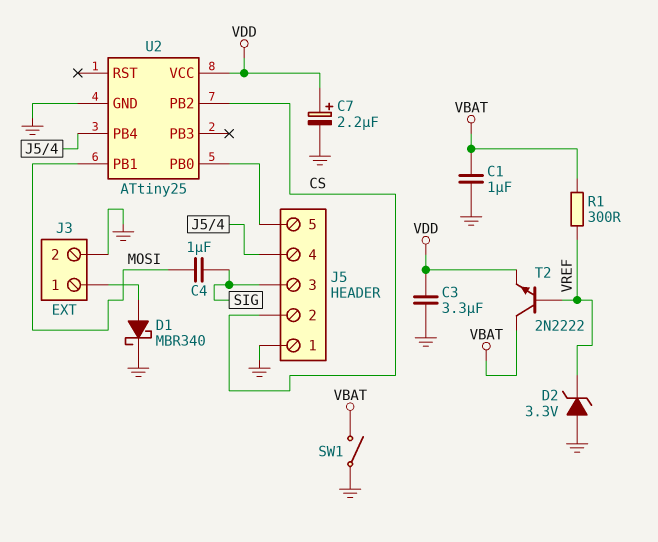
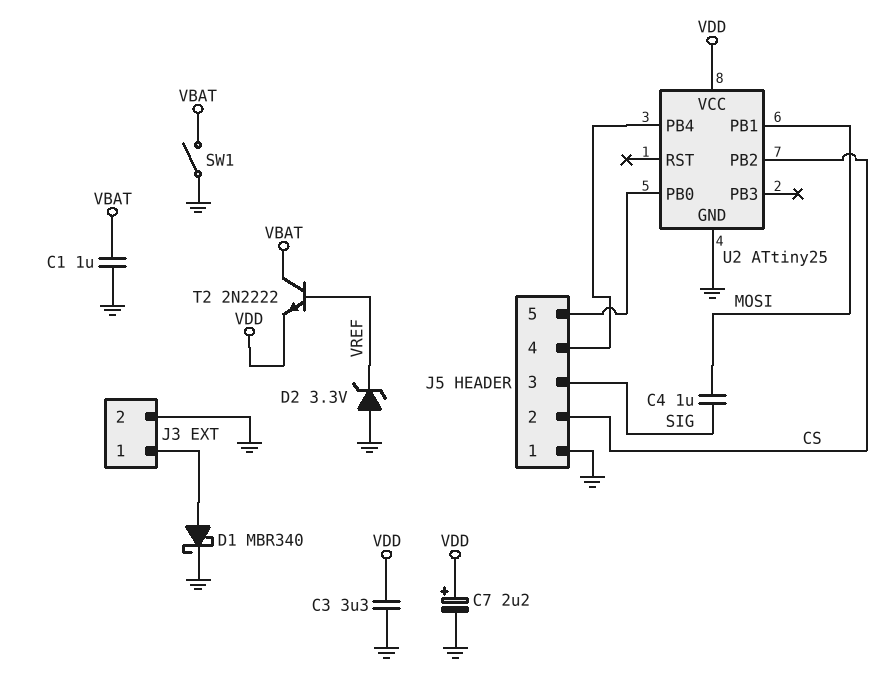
R1: 300 (VBAT, VREF) -> none

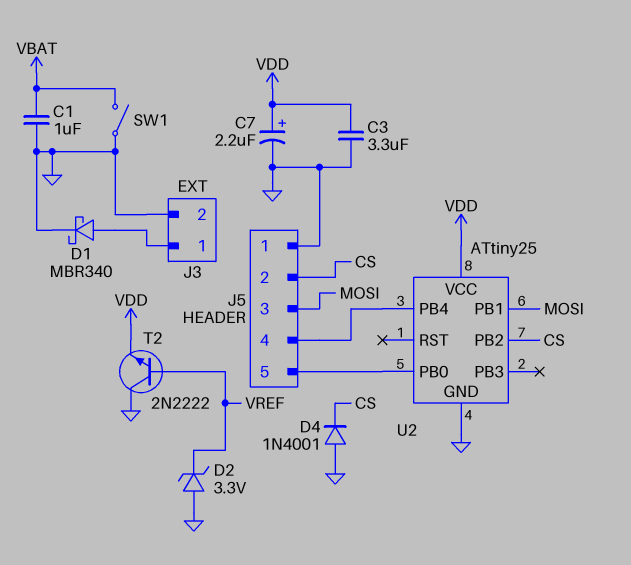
C4: 1uF (MOSI, SIG) -> none
D4: none -> diode 1N4001 (A GND, K CS)
J5 pin 3: SIG -> MOSI
T2: NPN 2N2222 (B VREF, C VBAT, E VDD) -> NPN 2N2222 (B VREF, C GND, E VDD)

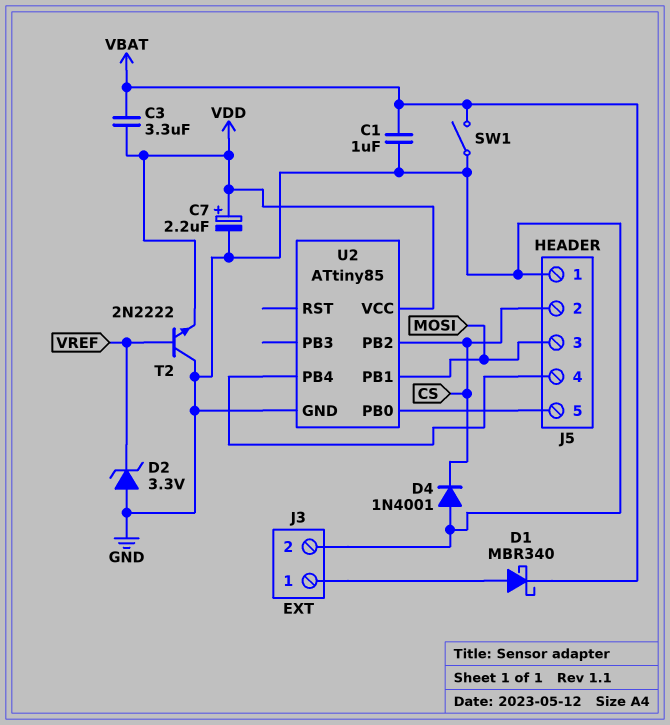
C3: 3.3uF (GND, VDD) -> 3.3uF (VBAT, VDD)
D1: schottky MBR340 (A J3/1, K GND) -> schottky MBR340 (A J3/1, K VBAT)
U2: ATtiny25 -> ATtiny85

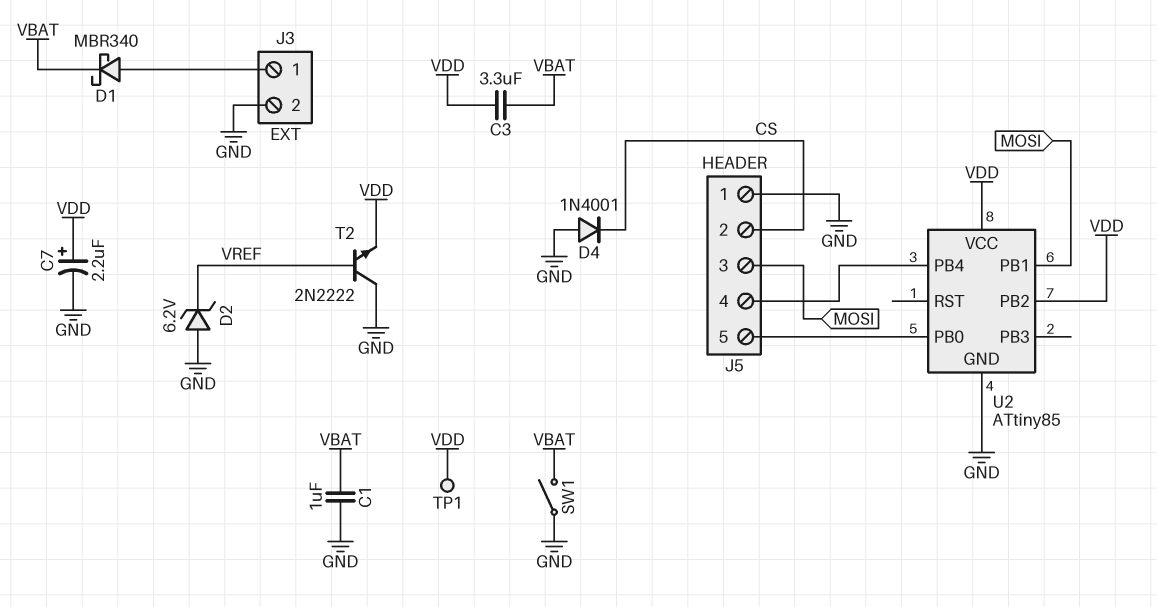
D2: zener 3.3V (A GND, K VREF) -> zener 6.2V (A GND, K VREF)
TP1: none -> test point (VDD)
U2 pin PB2: CS -> VDD

